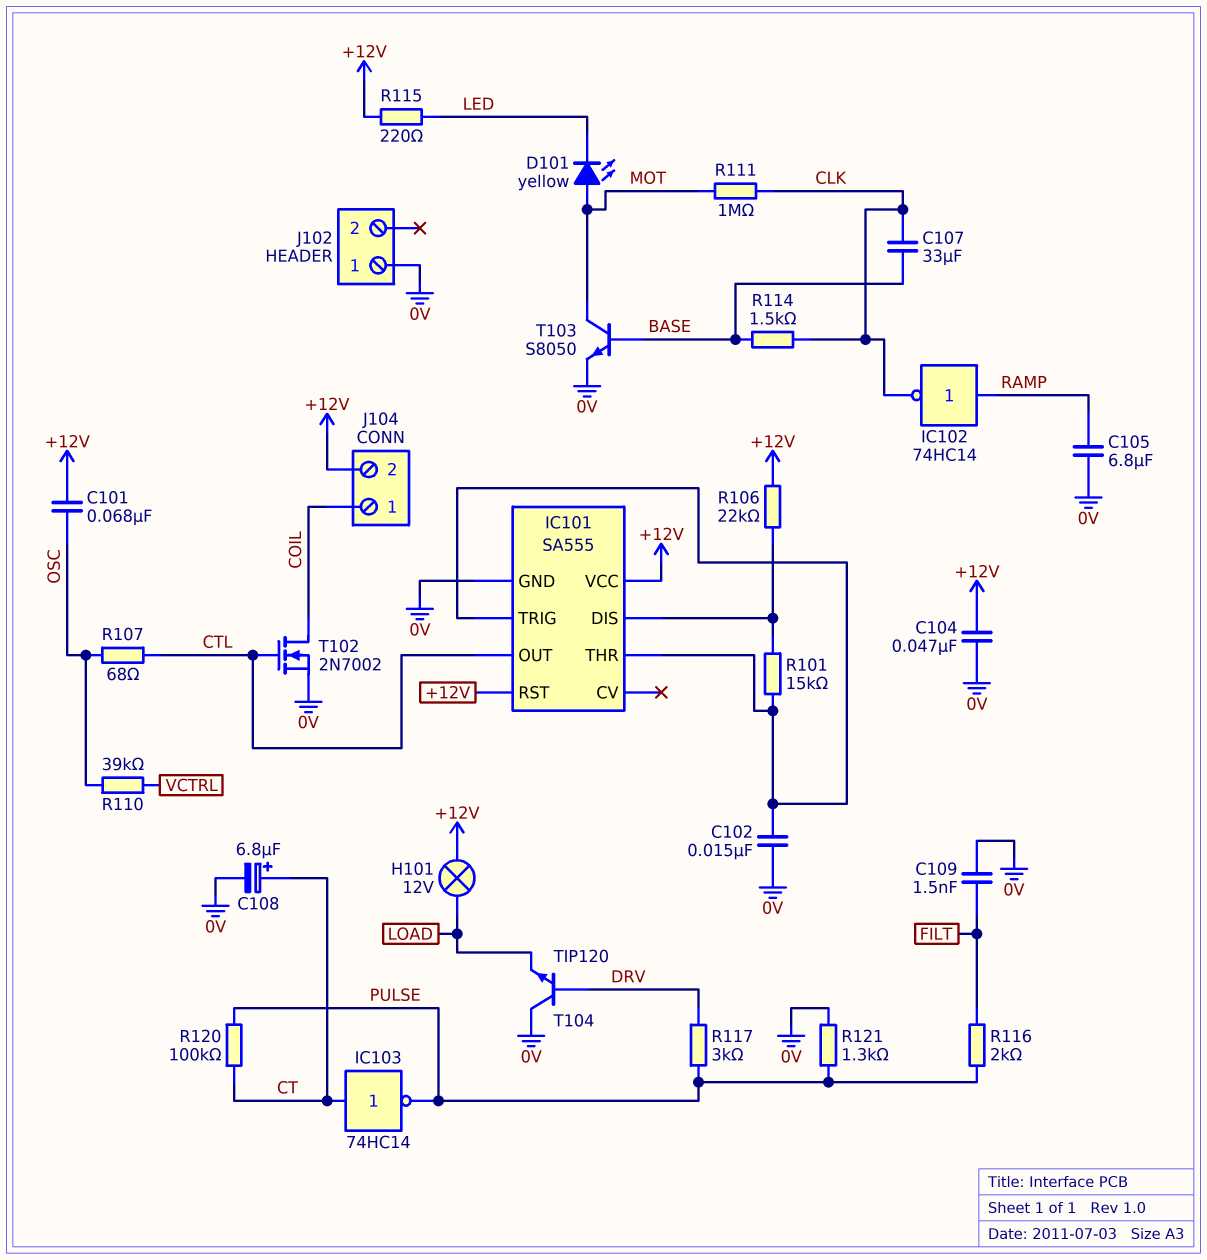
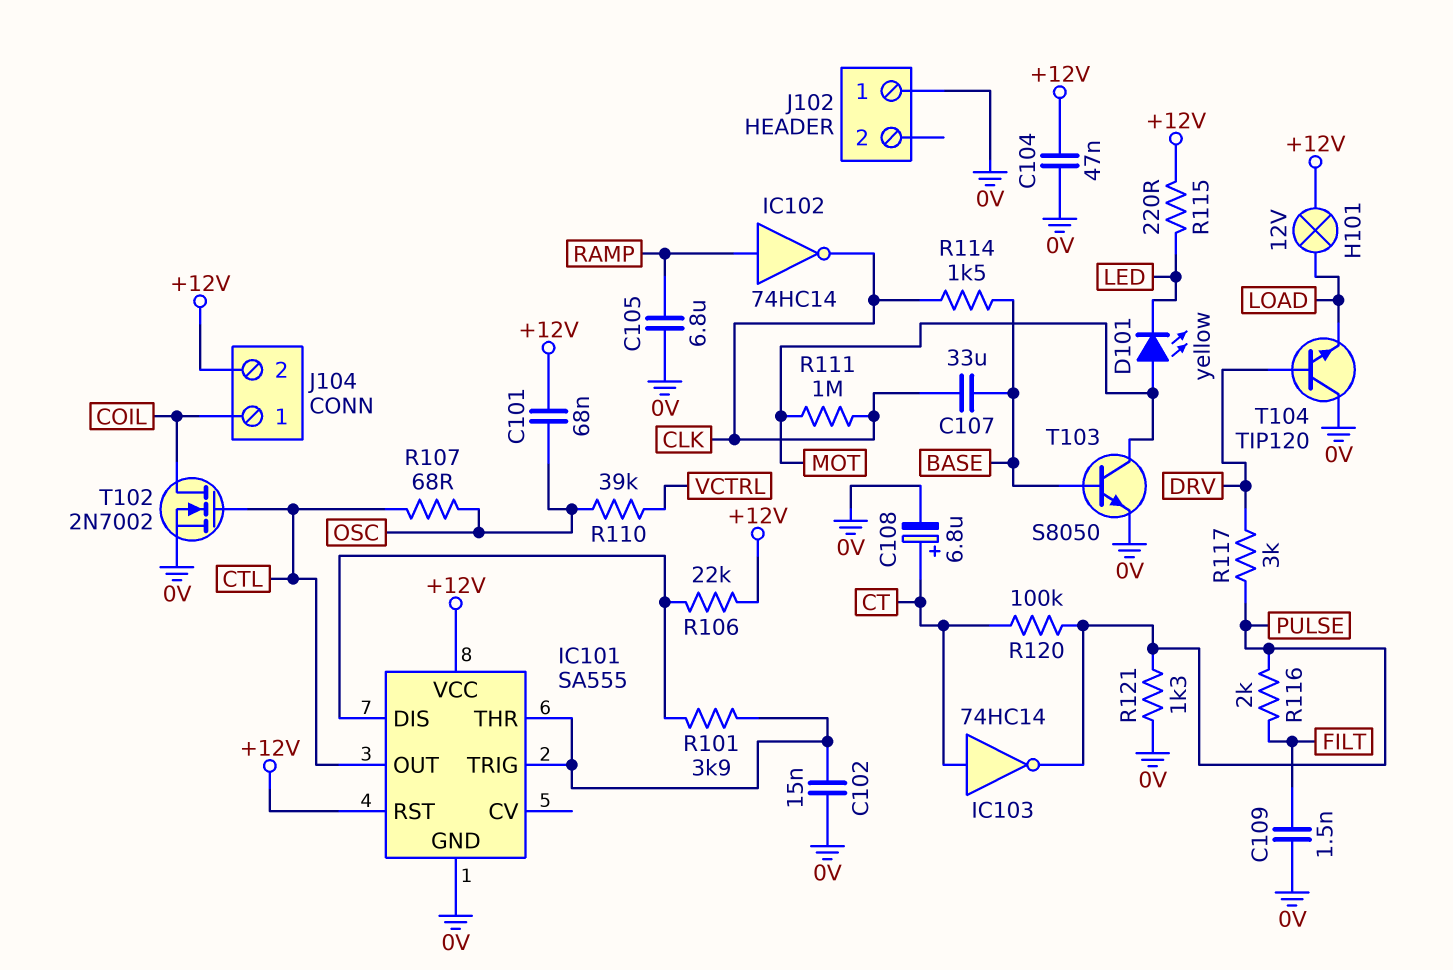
R101: 15k (IC101/DIS, IC101/THR) -> 3.9k (IC101/DIS, IC101/THR)

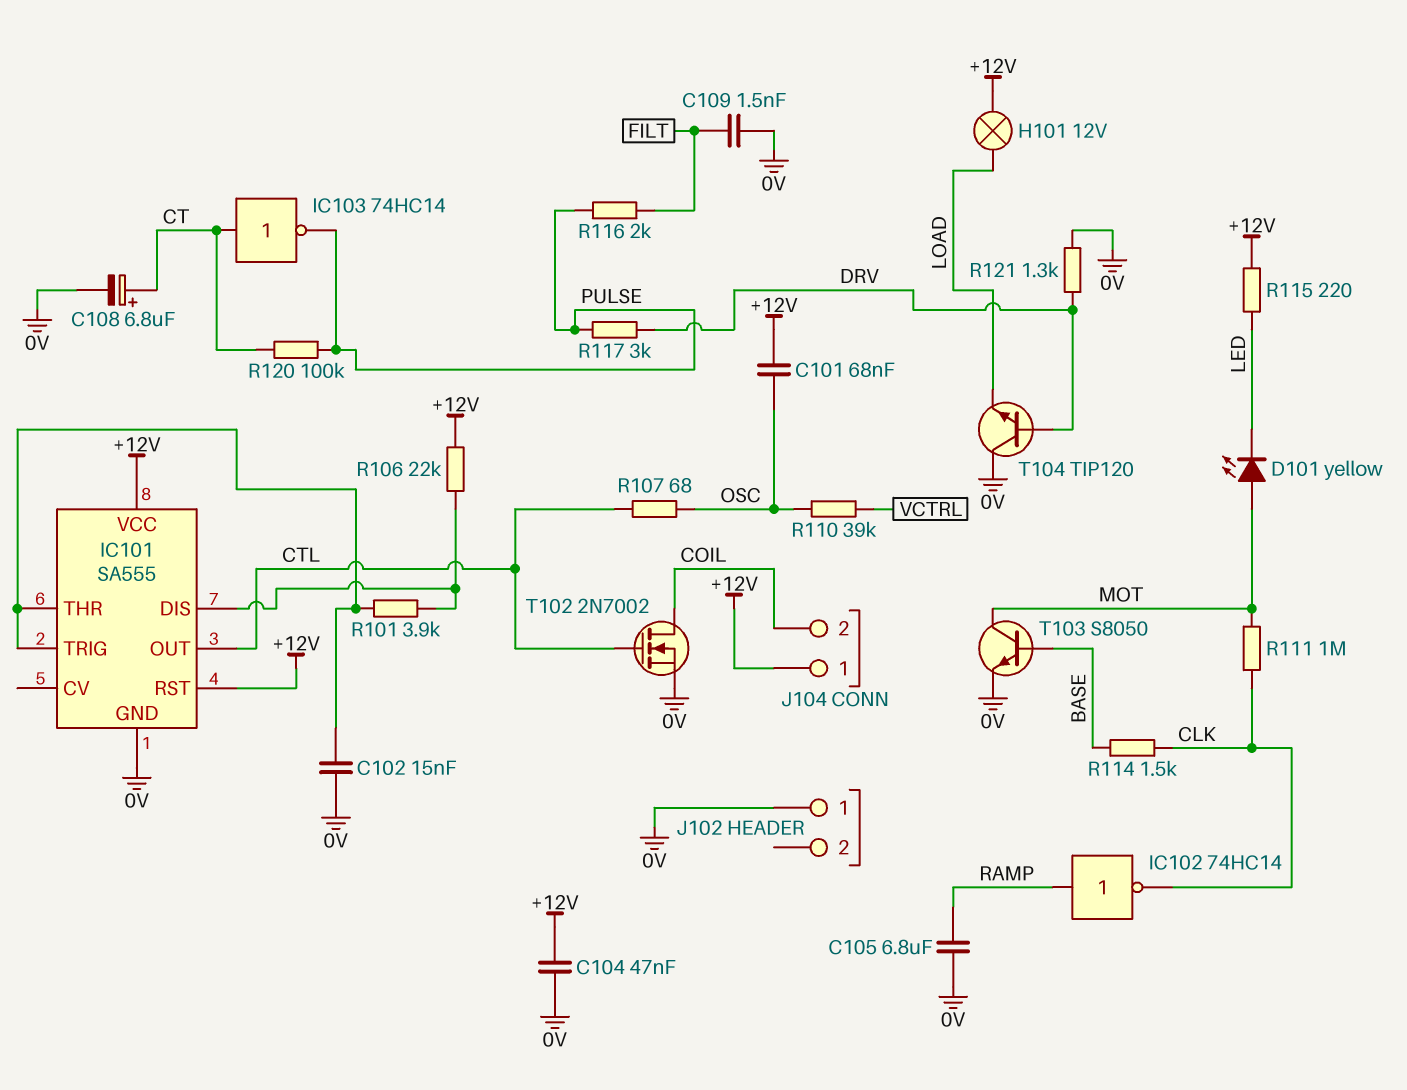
C107: 33uF (BASE, CLK) -> none
J104 pin 1: COIL -> +12V
J104 pin 2: +12V -> COIL
R121: 1.3k (0V, PULSE) -> 1.3k (0V, DRV)

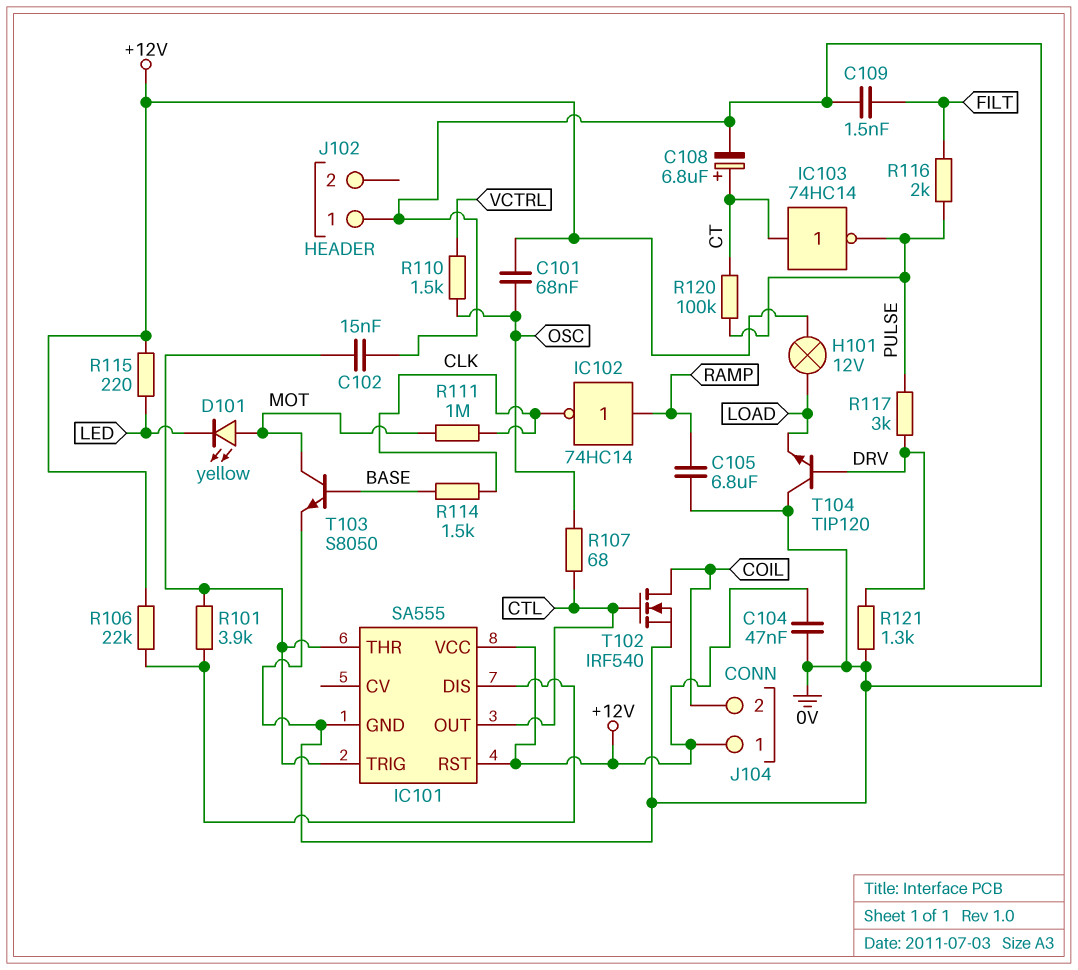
R110: 39k (OSC, VCTRL) -> 1.5k (OSC, VCTRL)
T102: NMOS 2N7002 (G CTL, D COIL, S 0V) -> NMOS IRF540 (G CTL, D COIL, S 0V)

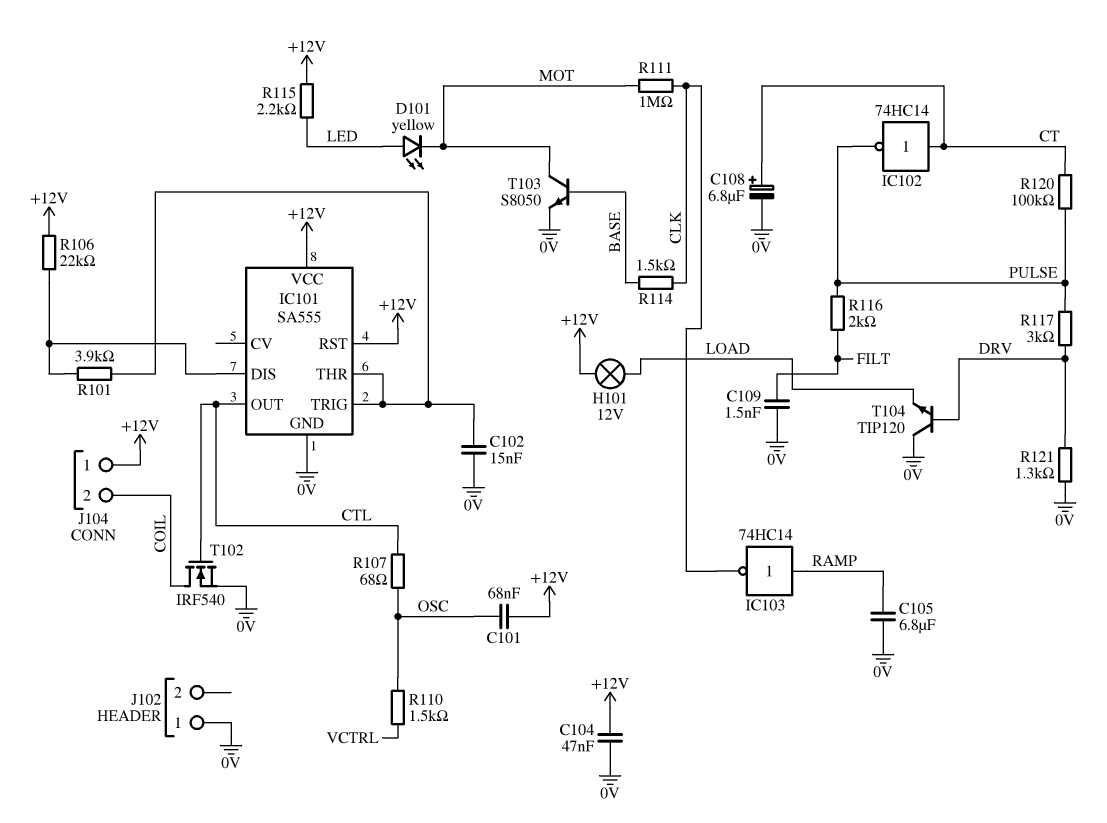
D101: LED yellow (A MOT, K LED) -> LED yellow (A LED, K MOT)
IC102: NOT 74HC14 (in RAMP, out CLK) -> NOT 74HC14 (in CT, out PULSE)
IC103: NOT 74HC14 (in CT, out PULSE) -> NOT 74HC14 (in RAMP, out CLK)
R115: 220 (+12V, LED) -> 2.2k (+12V, LED)

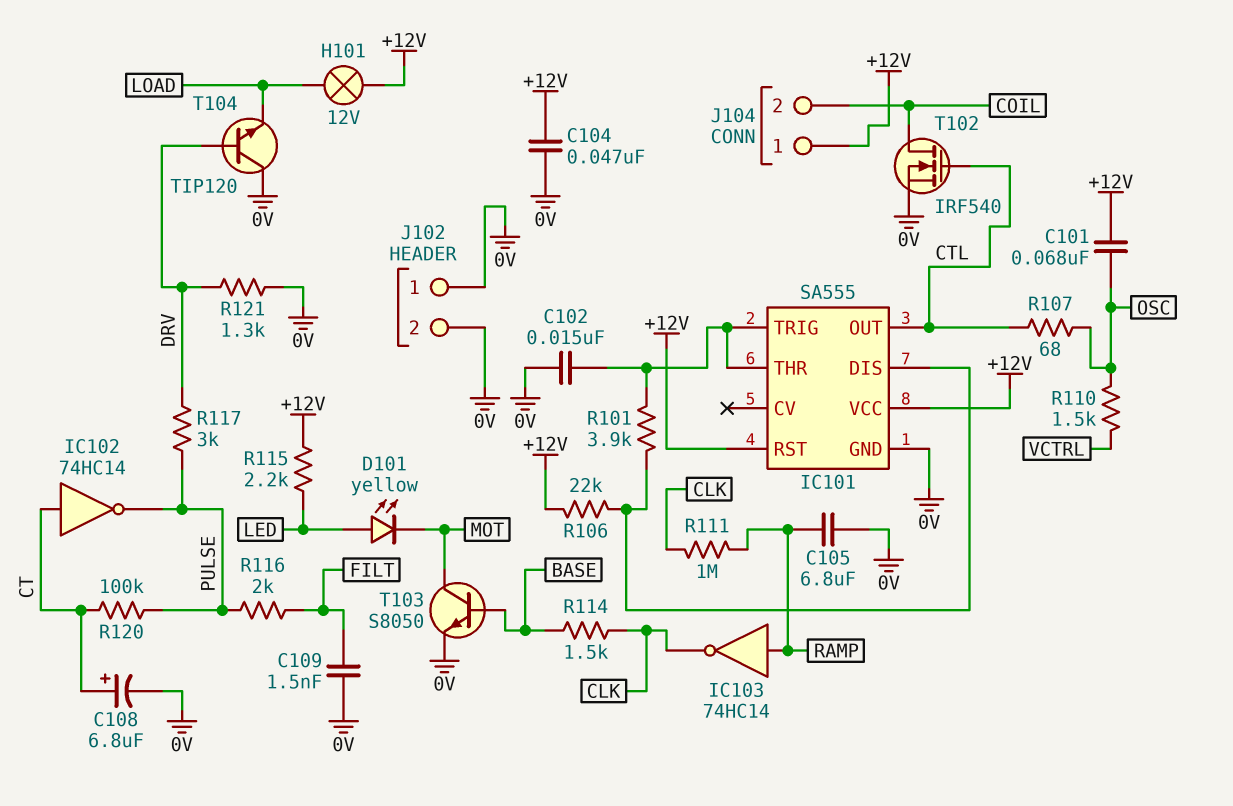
J102 pin 2: none -> 0V
R111: 1M (CLK, MOT) -> 1M (CLK, RAMP)

